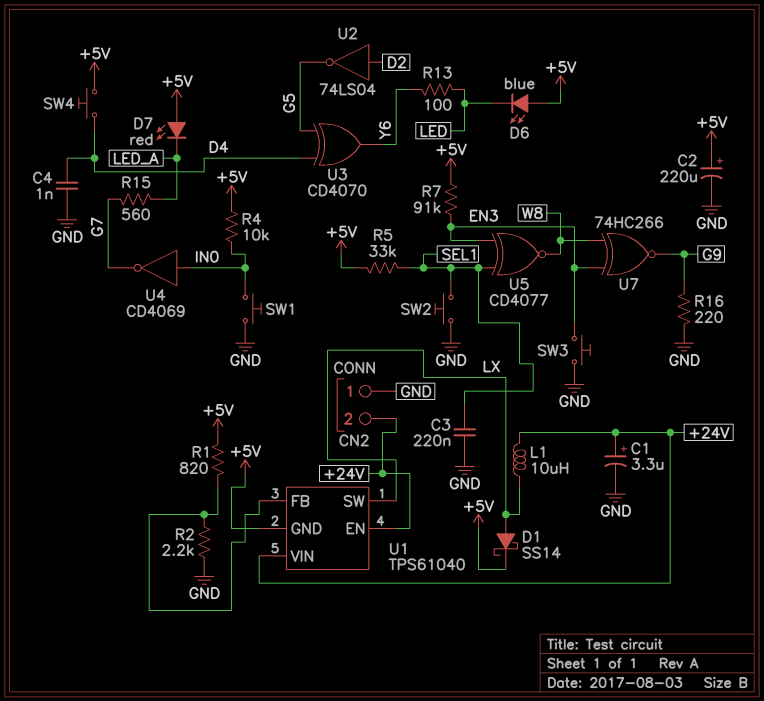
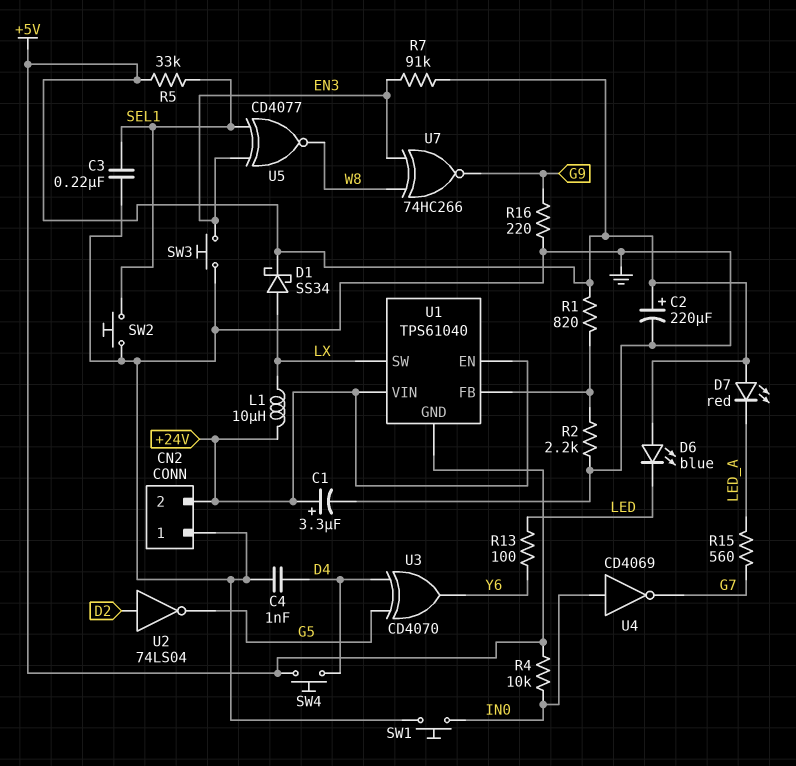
D1: schottky SS14 (A LX, K +5V) -> schottky SS34 (A LX, K +5V)

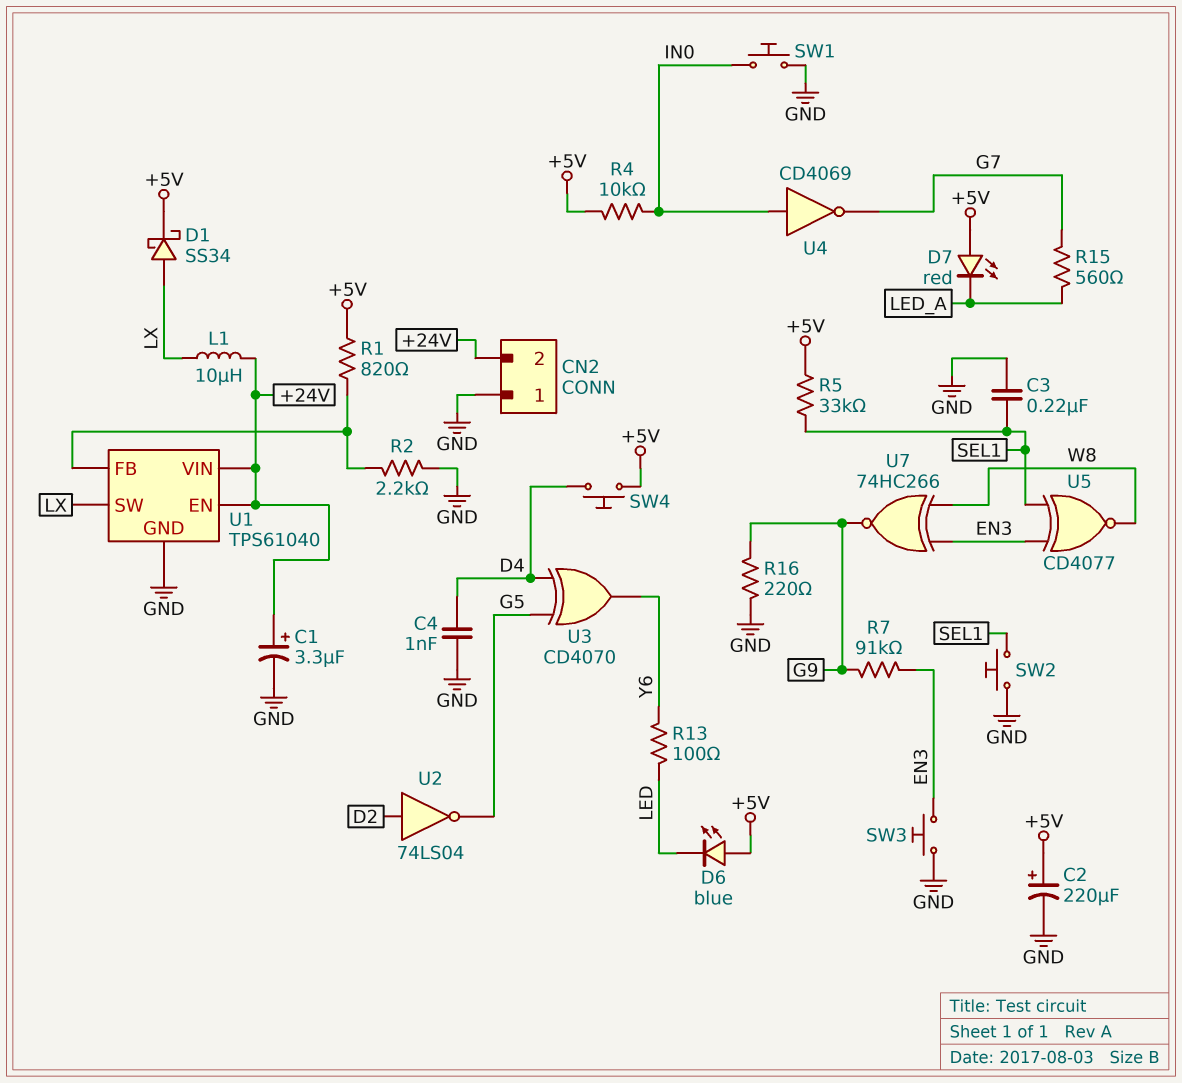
R7: 91k (+5V, EN3) -> 91k (EN3, G9)
U1 pin GND: +5V -> GND

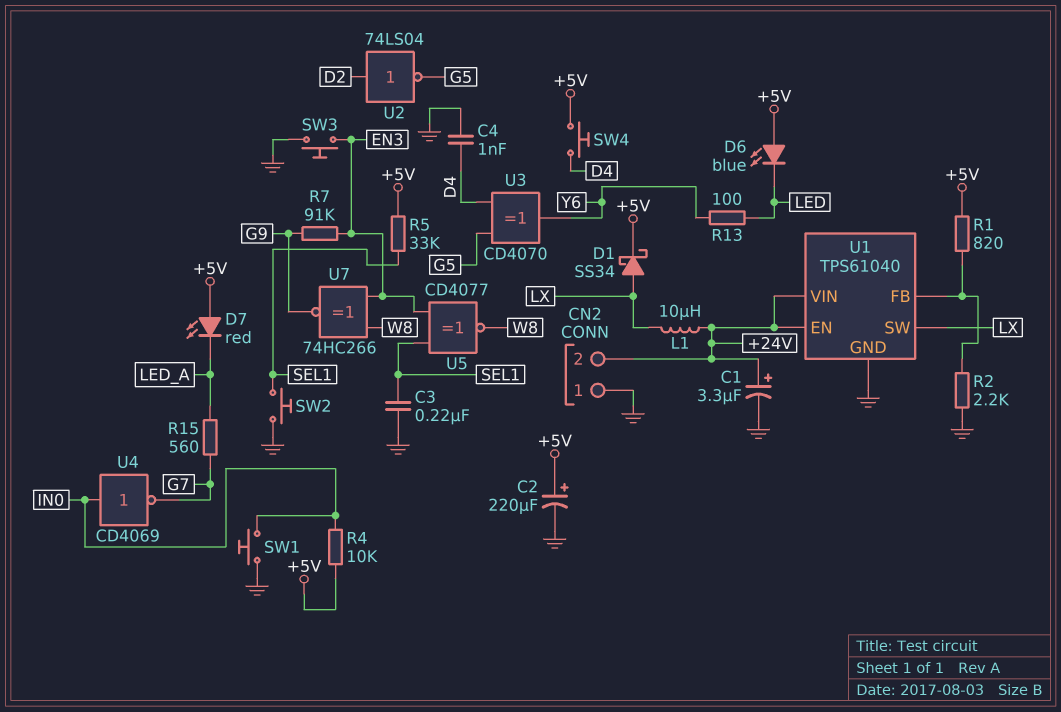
R16: 220 (G9, GND) -> none

